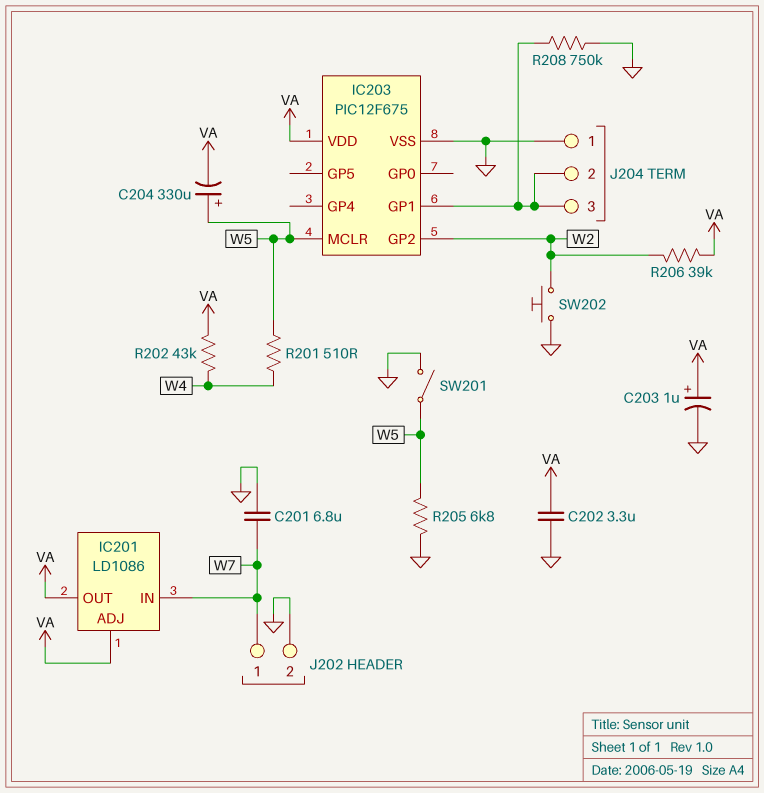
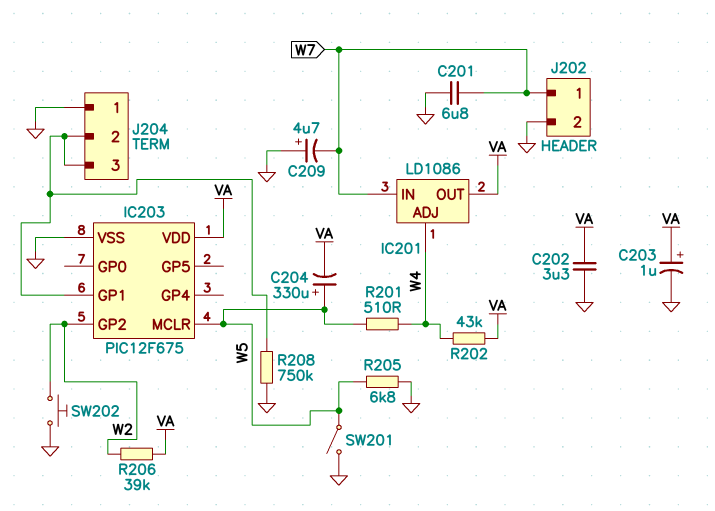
C209: none -> 4.7uF (plus GND, minus W7)
IC201 pin ADJ: VA -> W4

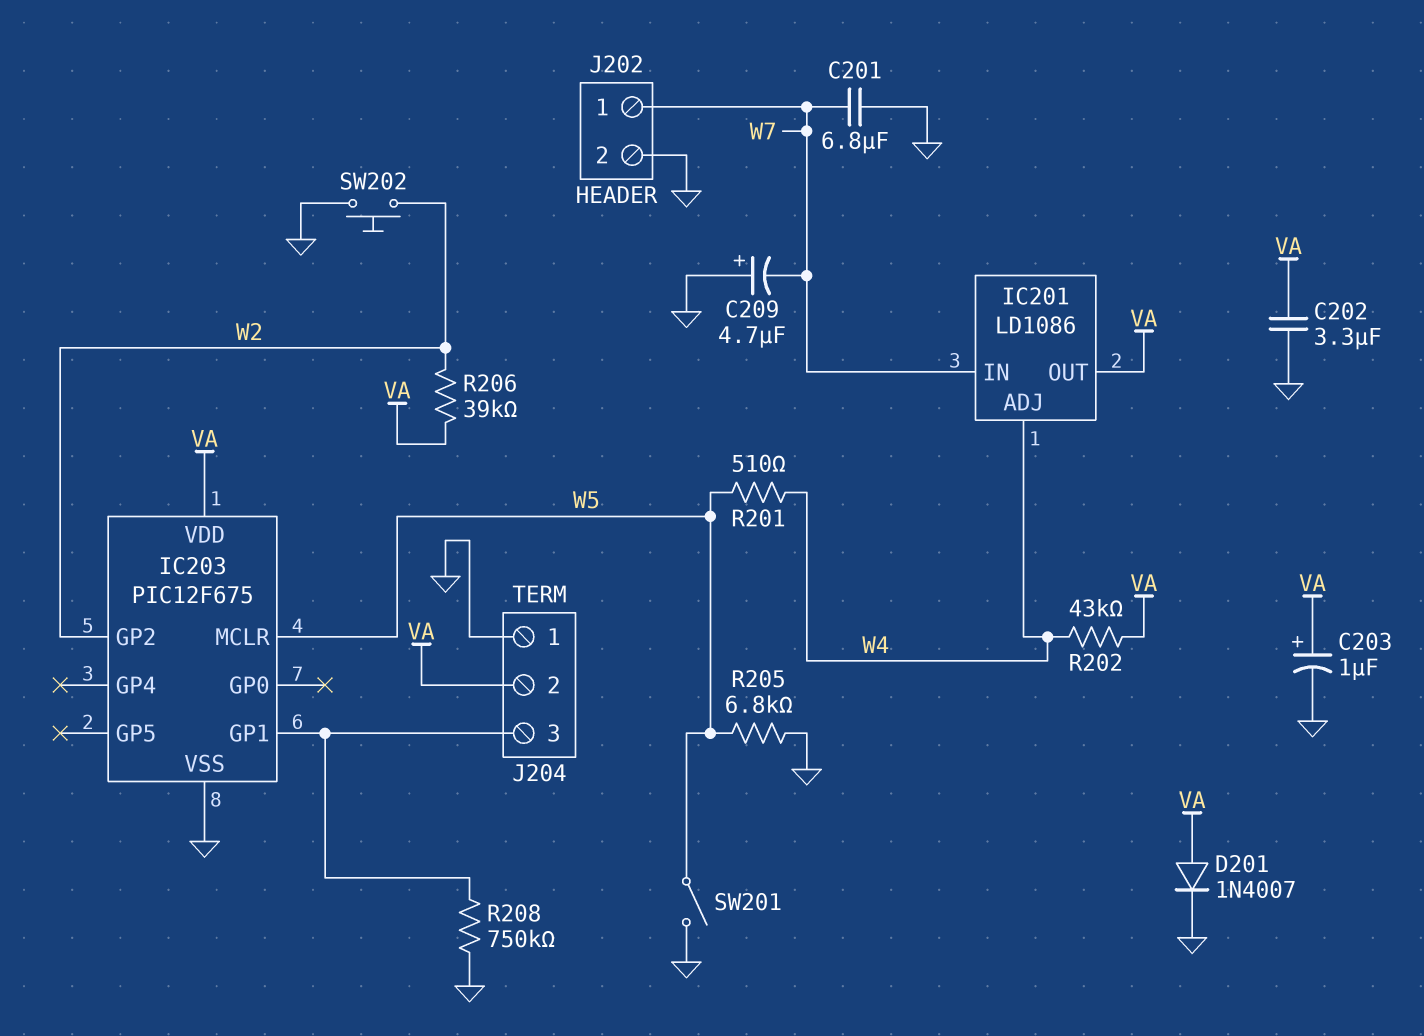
C204: 330uF (plus W5, minus VA) -> none
D201: none -> diode 1N4007 (A VA, K GND)
J204 pin 2: IC203/GP1 -> VA

